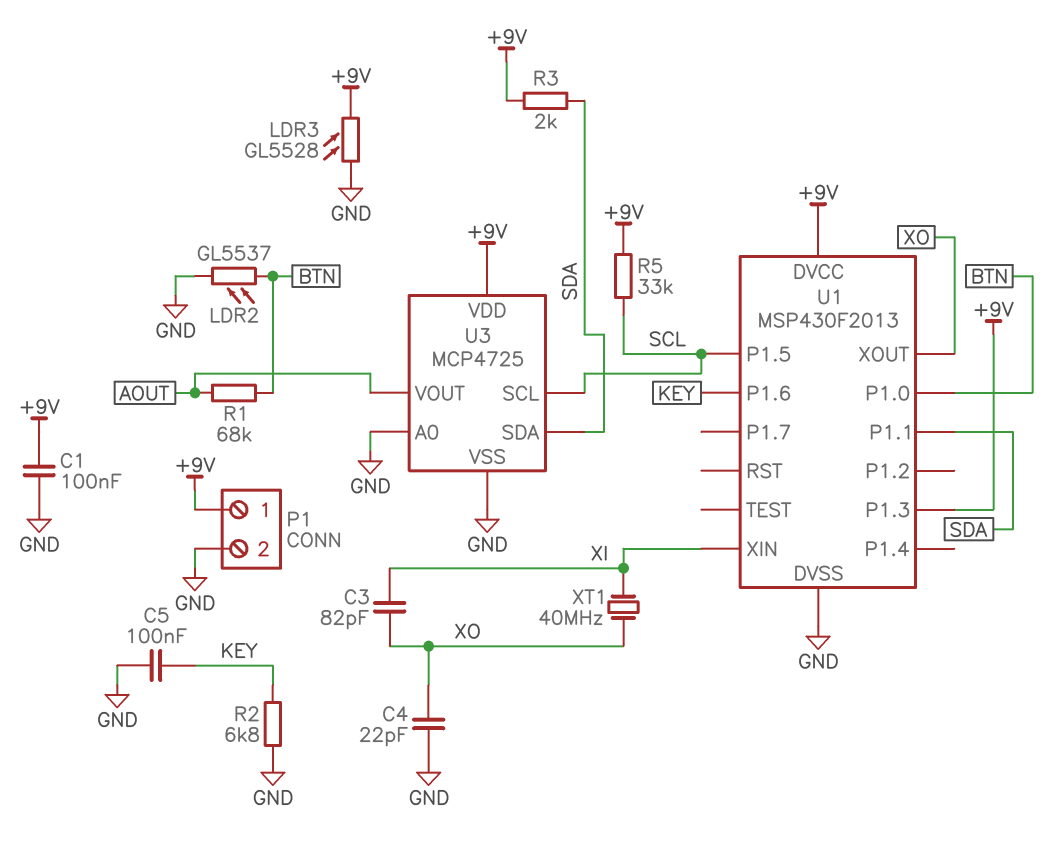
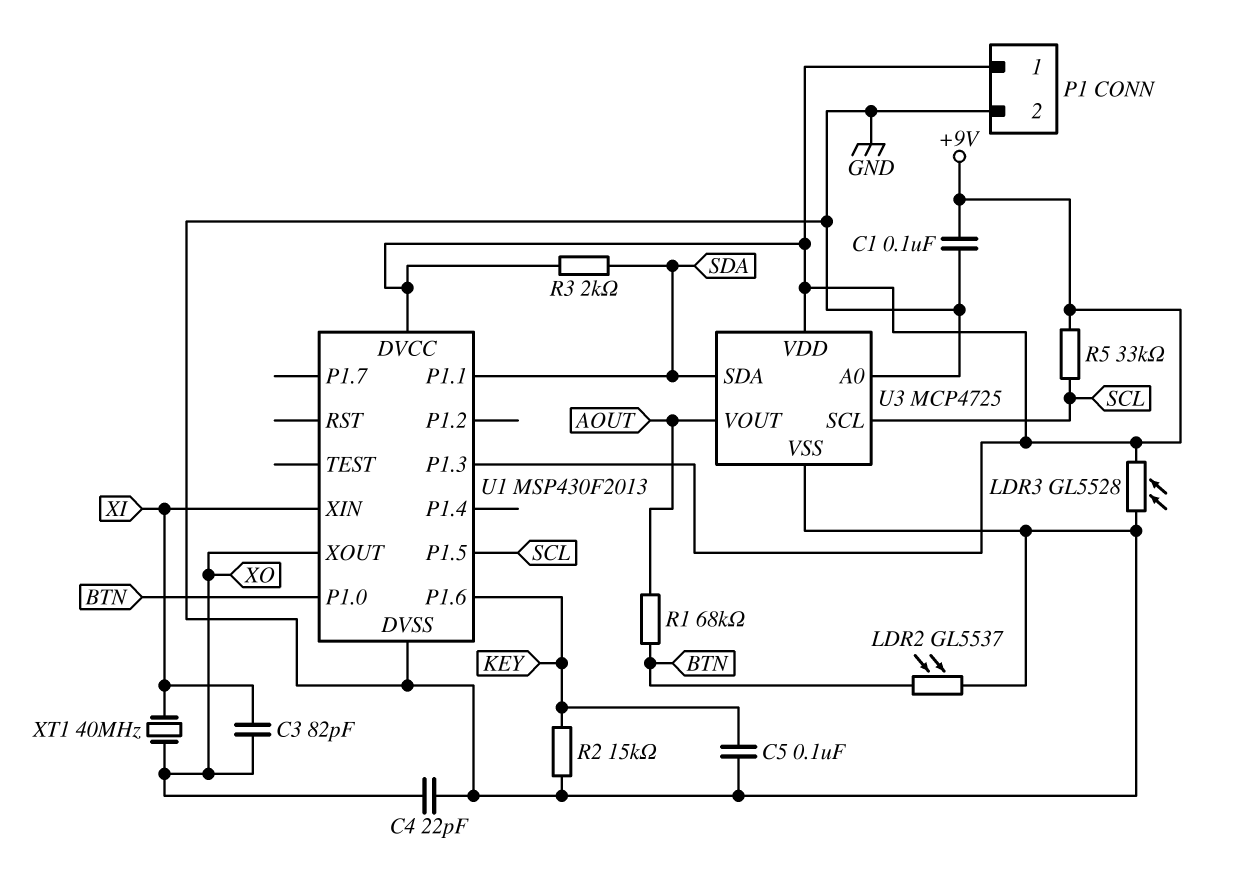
R2: 6.8k (GND, KEY) -> 15k (GND, KEY)

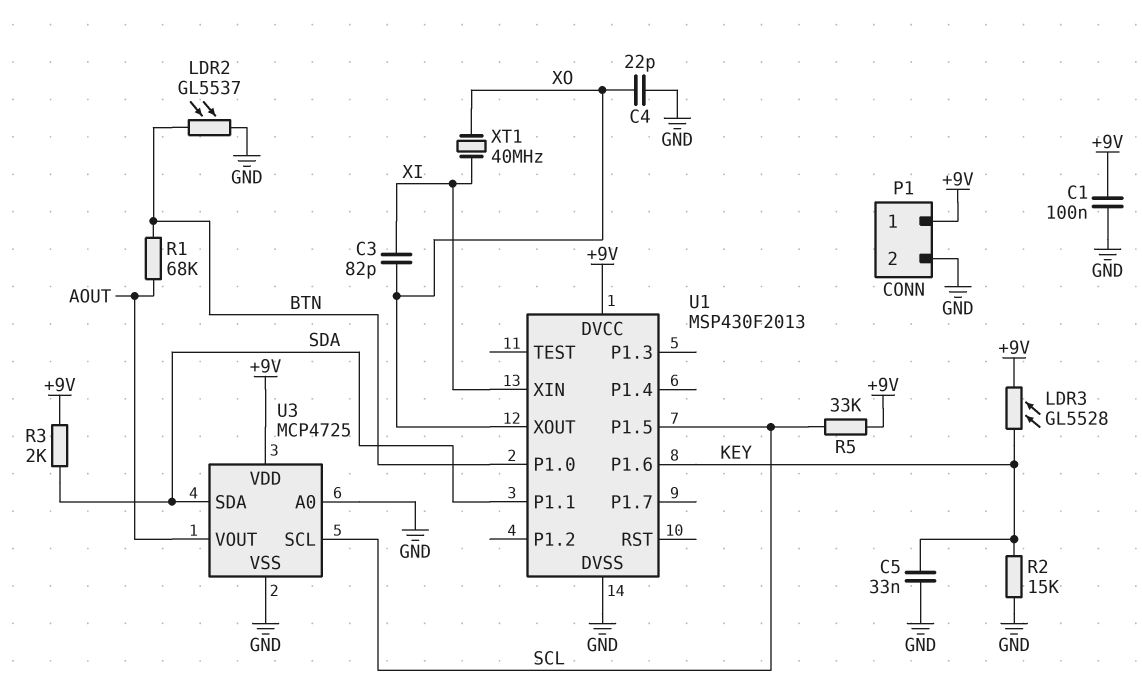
C5: 100nF (GND, KEY) -> 33nF (GND, KEY)
LDR3: GL5528 (+9V, GND) -> GL5528 (+9V, KEY)
U1 pin P1.3: +9V -> none

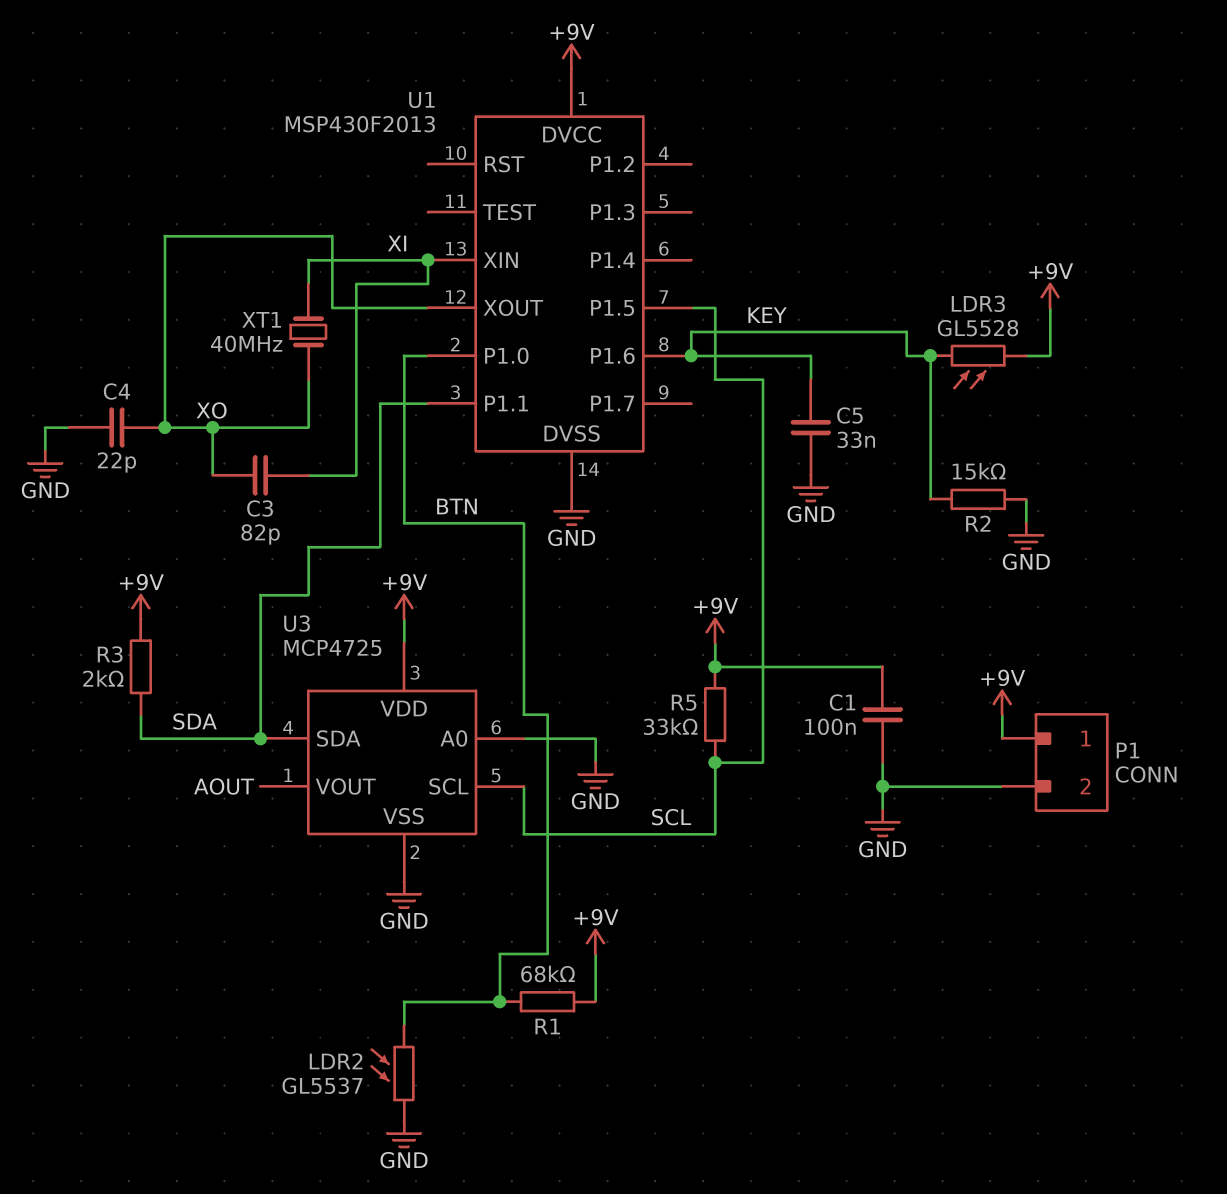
R1: 68k (AOUT, BTN) -> 68k (+9V, BTN)

